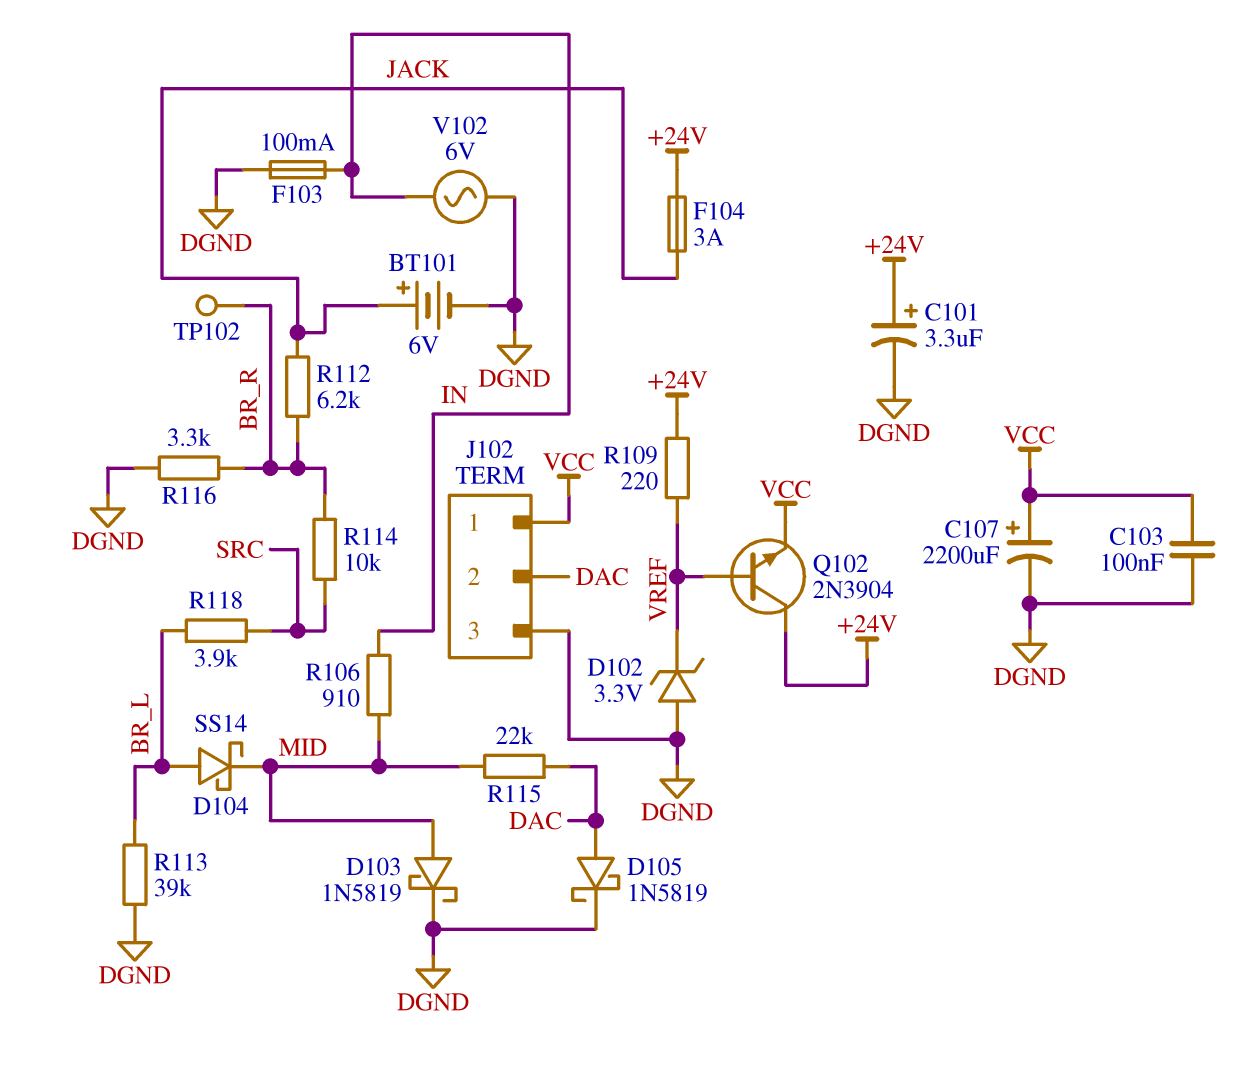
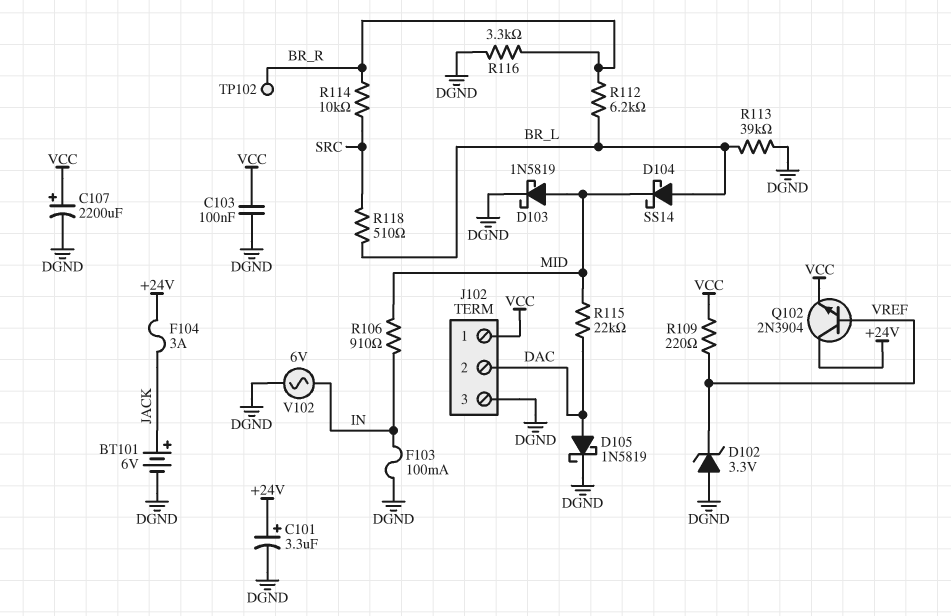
R109: 220 (+24V, VREF) -> 220 (VCC, VREF)
R112: 6.2k (BR_R, JACK) -> 6.2k (BR_L, BR_R)
R118: 3.9k (BR_L, SRC) -> 510 (BR_L, SRC)

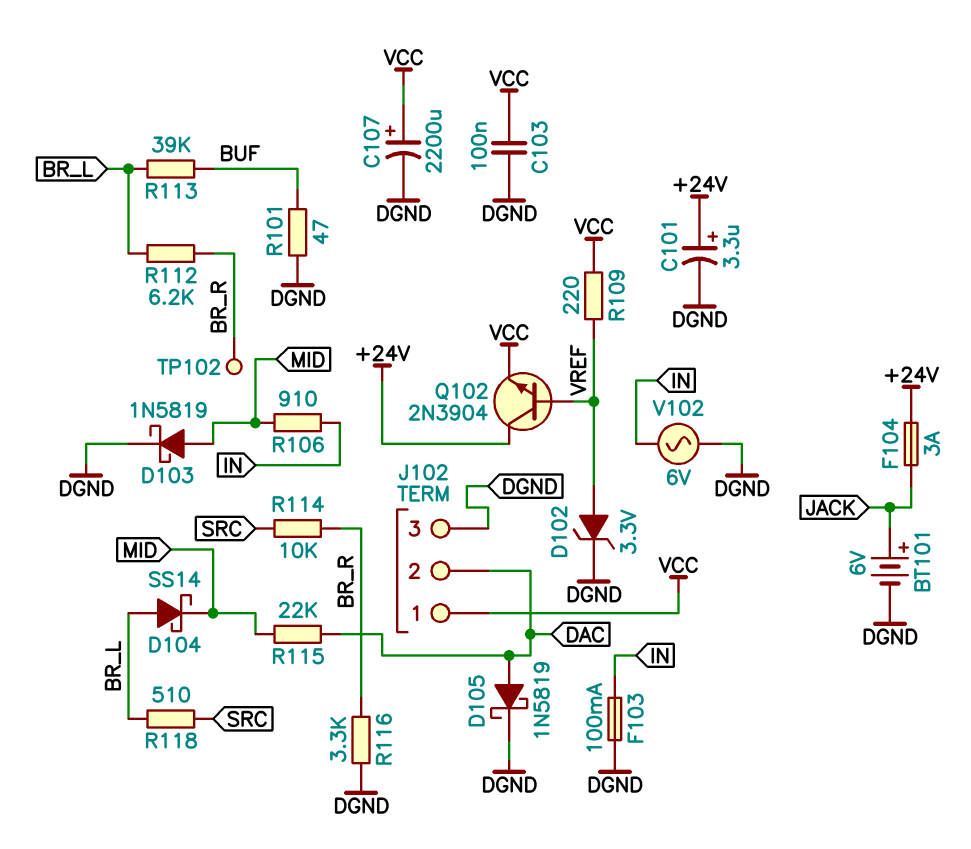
D102: zener 3.3V (A DGND, K VREF) -> zener 3.3V (A VREF, K DGND)
R101: none -> 47 (BUF, DGND)
R113: 39k (BR_L, DGND) -> 39k (BR_L, BUF)

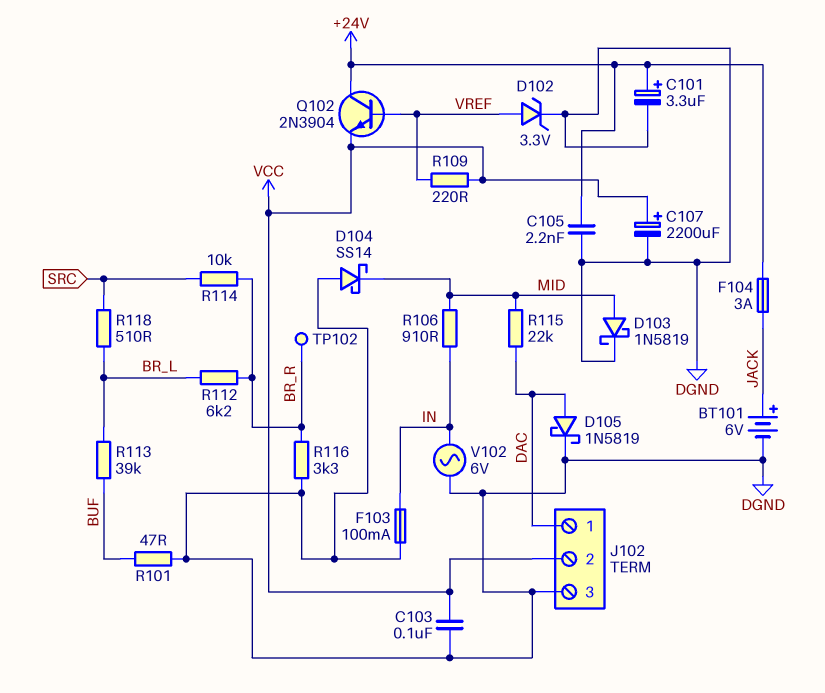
C105: none -> 2.2nF (+24V, DGND)
D104: schottky SS14 (A BR_L, K MID) -> schottky SS14 (A DGND, K MID)
J102 pin 1: VCC -> DAC
J102 pin 2: DAC -> VCC

